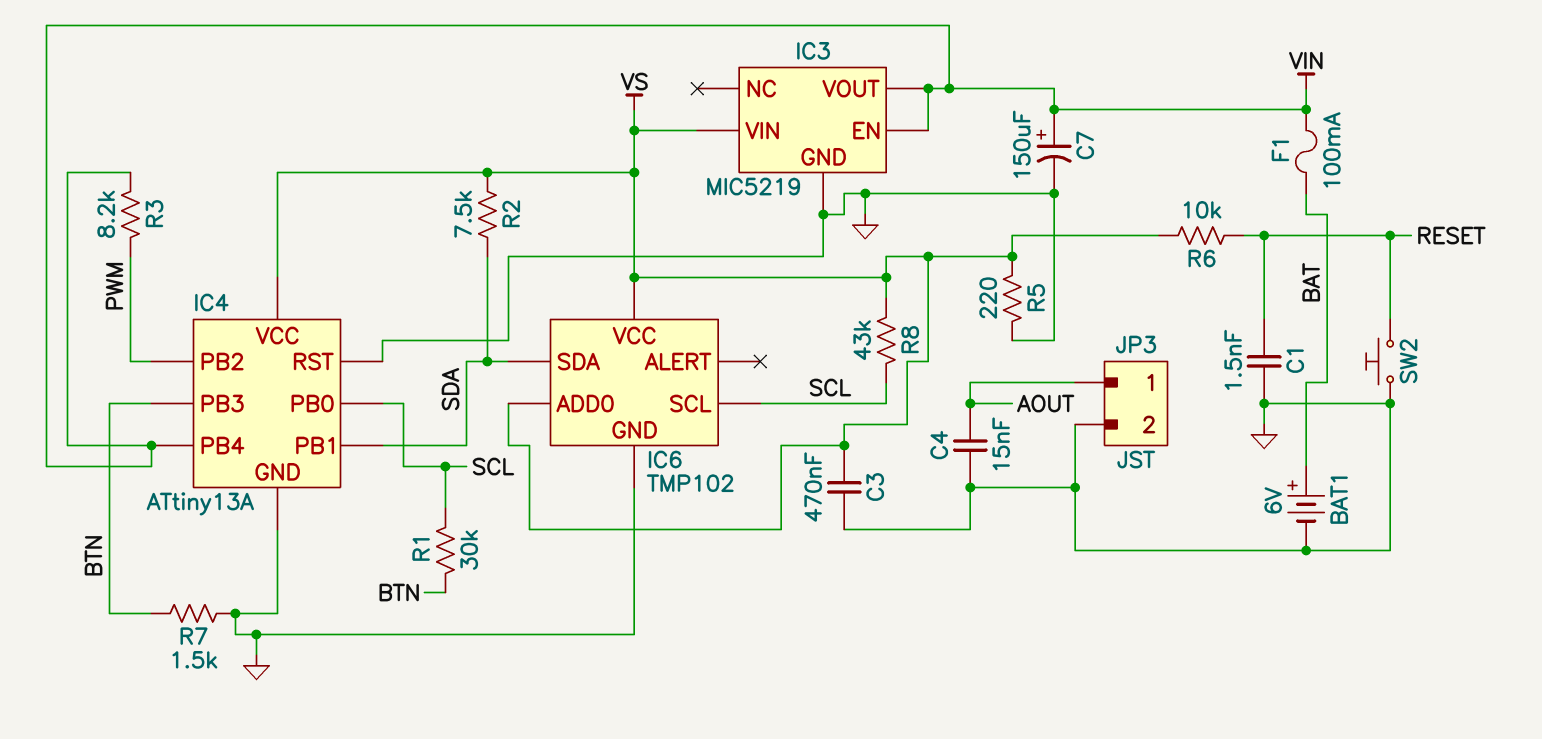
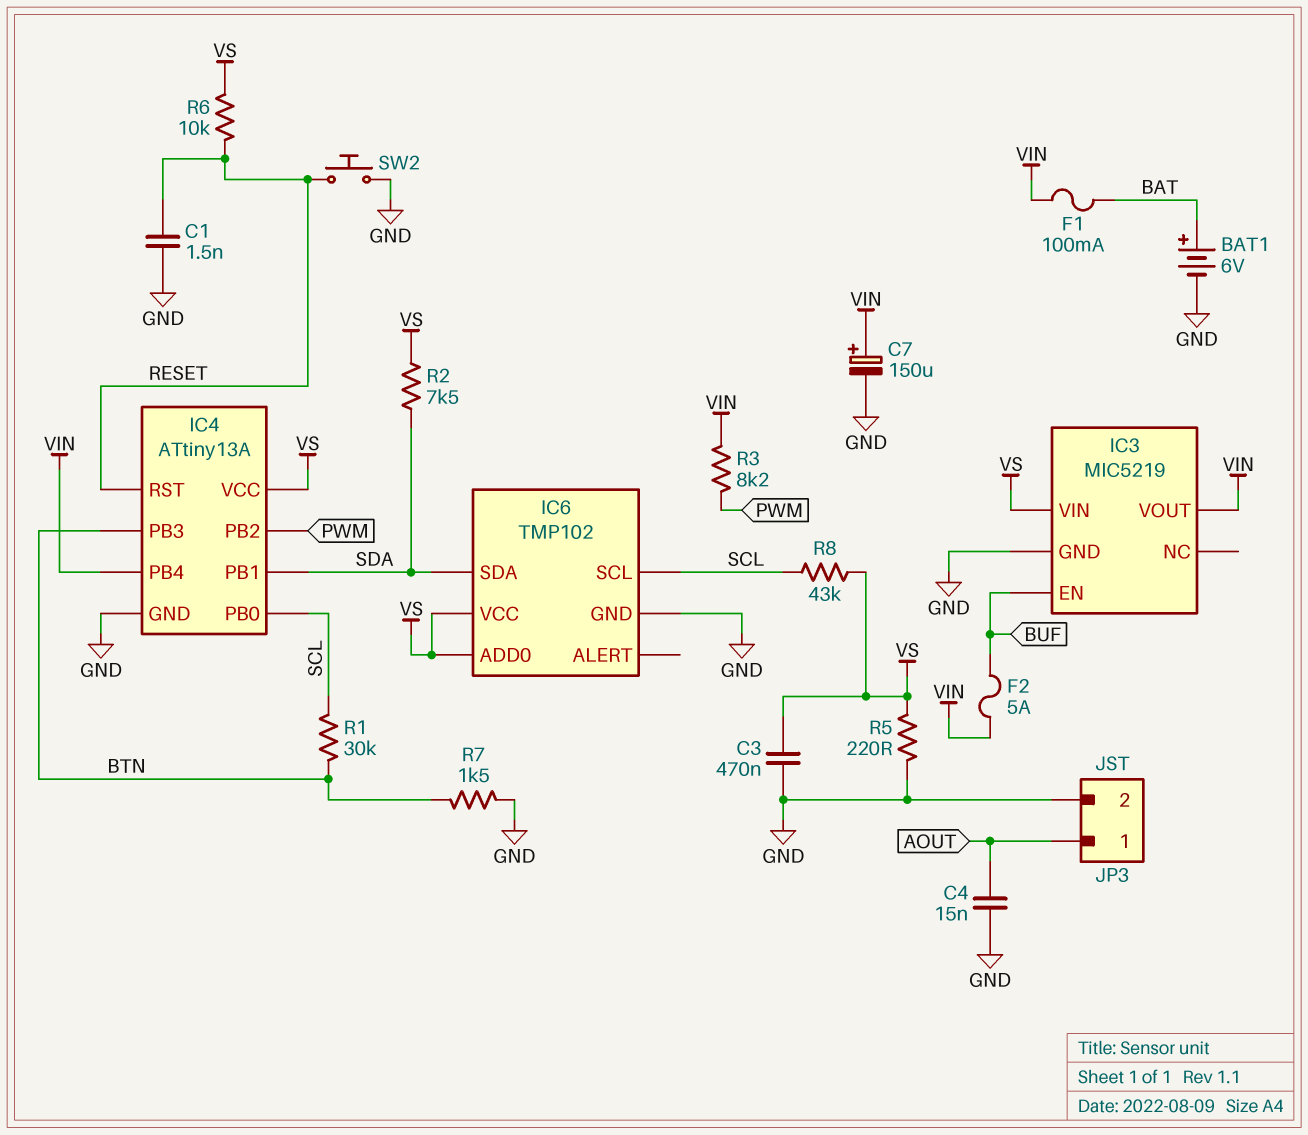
F2: none -> 5A (BUF, VIN)
IC3 pin EN: VIN -> BUF
IC4 pin RST: GND -> RESET

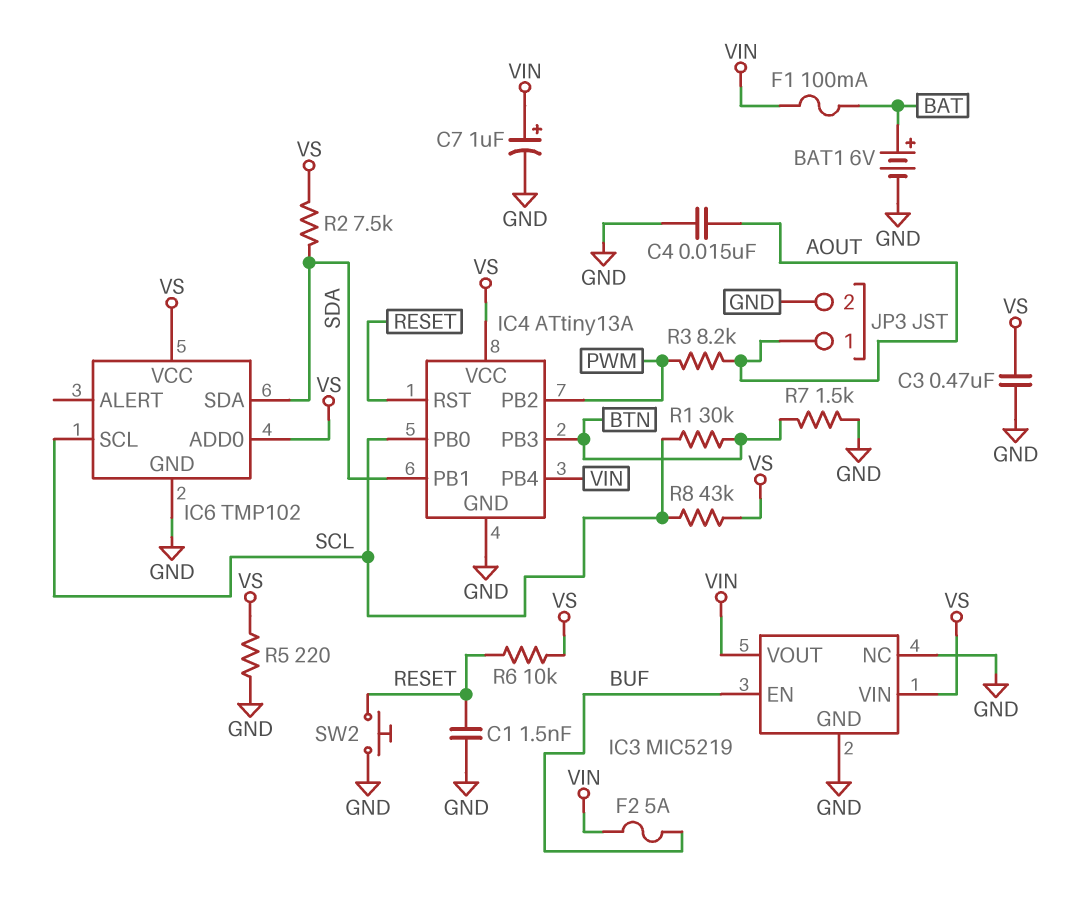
C7: 150uF (plus VIN, minus GND) -> 1uF (plus VIN, minus GND)
IC3 pin NC: none -> GND
R3: 8.2k (PWM, VIN) -> 8.2k (AOUT, PWM)

